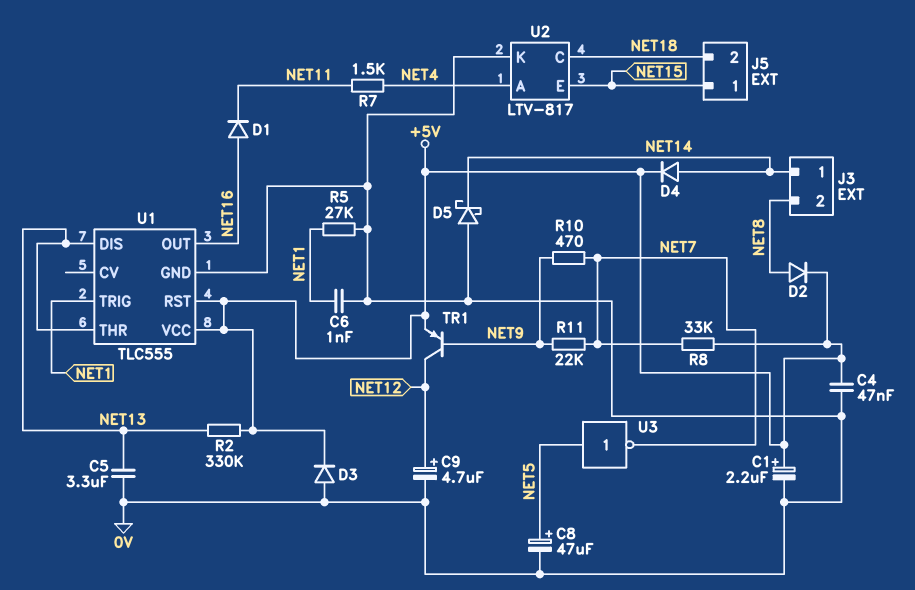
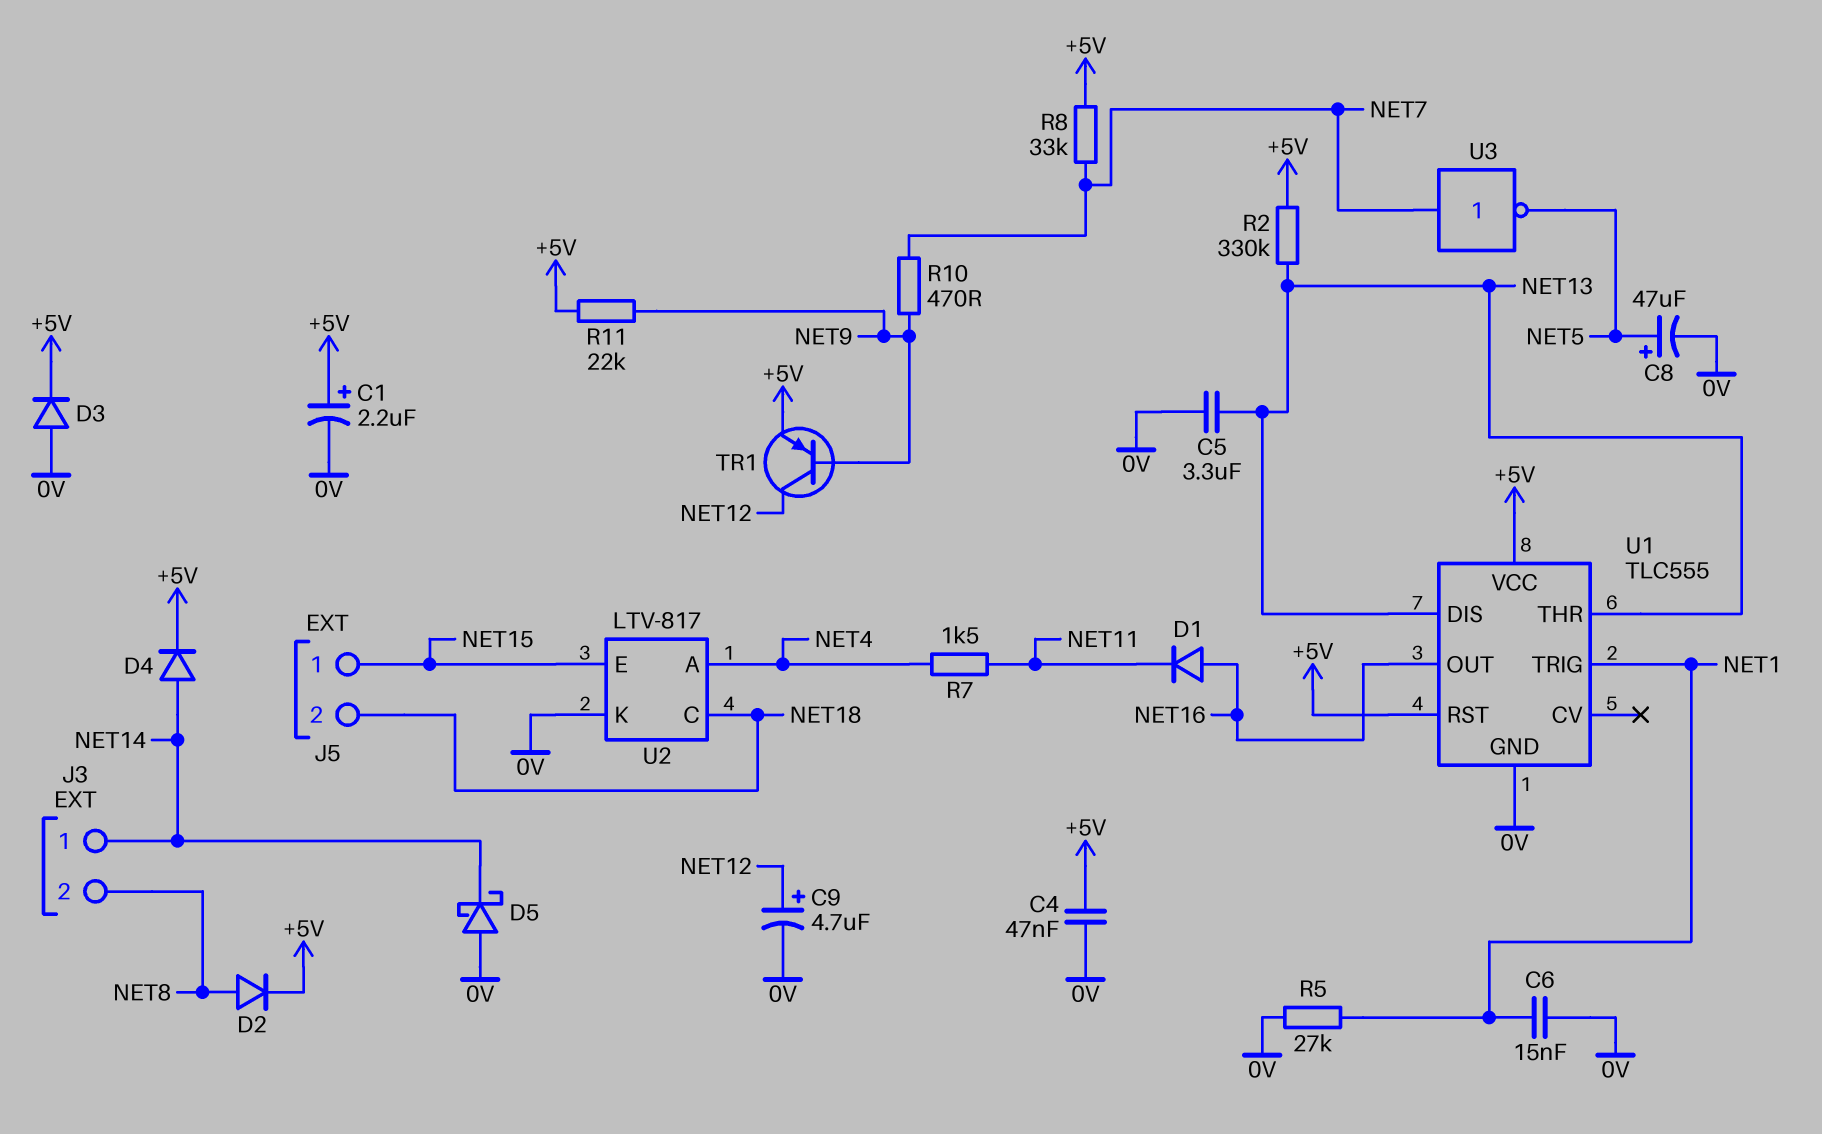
C6: 1nF (0V, NET1) -> 15nF (0V, NET1)
R11: 22k (NET7, NET9) -> 22k (+5V, NET9)
U3: NOT (in NET5, out NET7) -> NOT (in NET7, out NET5)

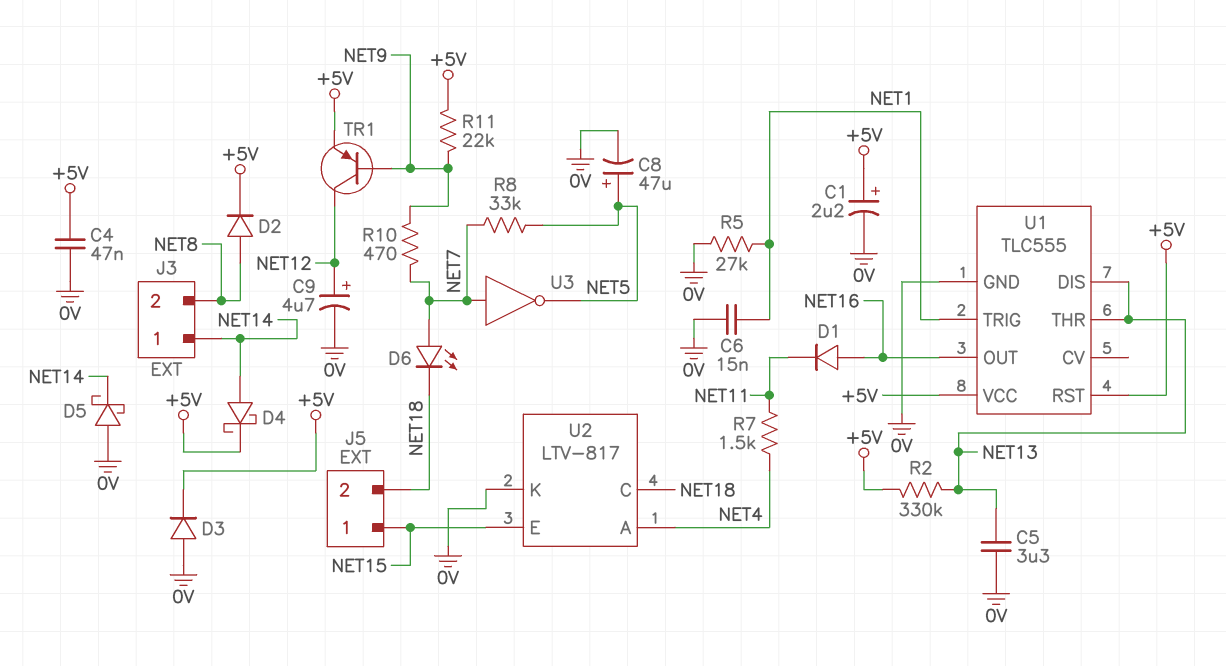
D4: diode (A NET14, K +5V) -> schottky (A NET14, K +5V)
D6: none -> LED (A NET7, K NET18)
R8: 33k (+5V, NET7) -> 33k (NET5, NET7)

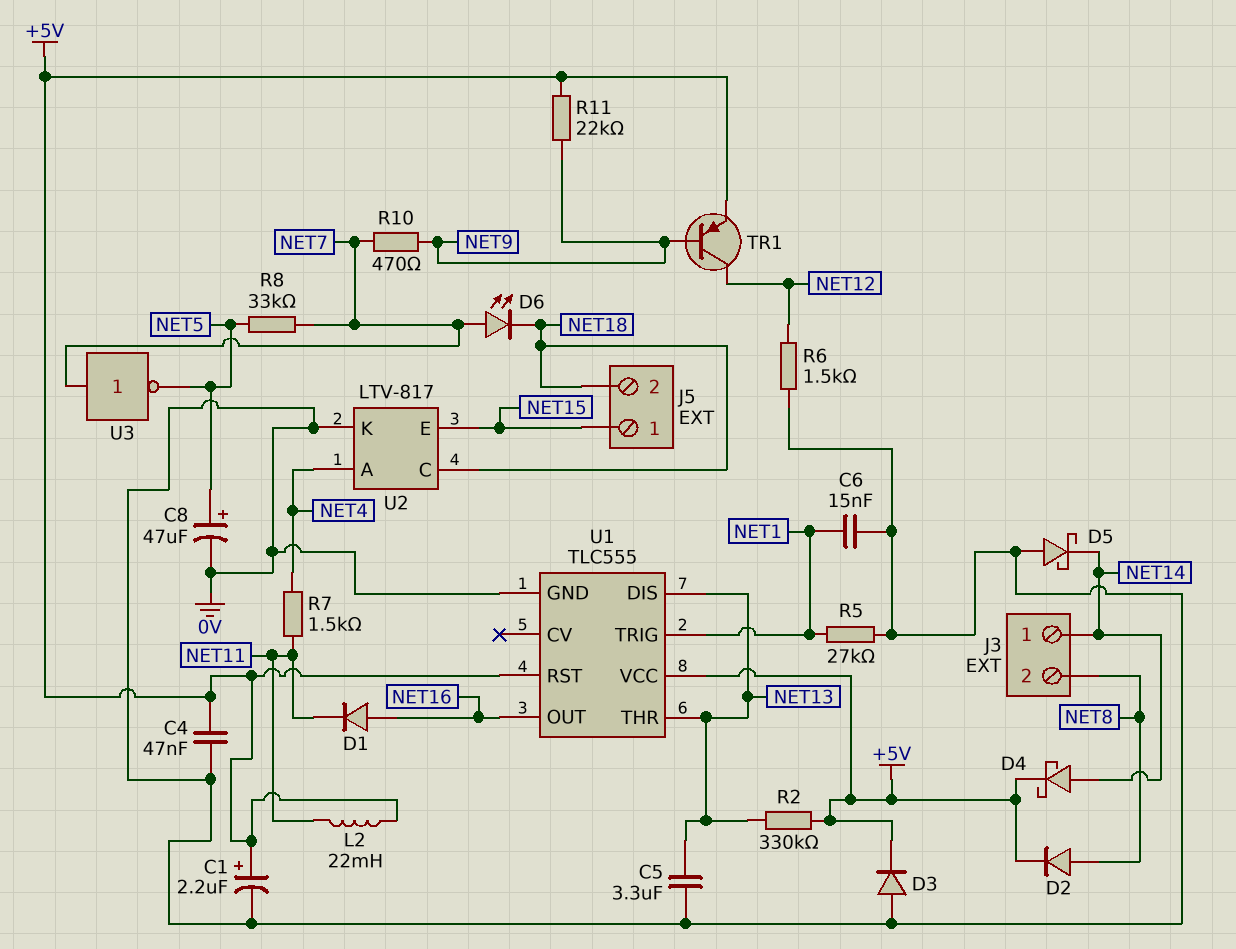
C9: 4.7uF (plus NET12, minus 0V) -> none
L2: none -> 22mH (+5V, NET11)
R6: none -> 1.5k (0V, NET12)

